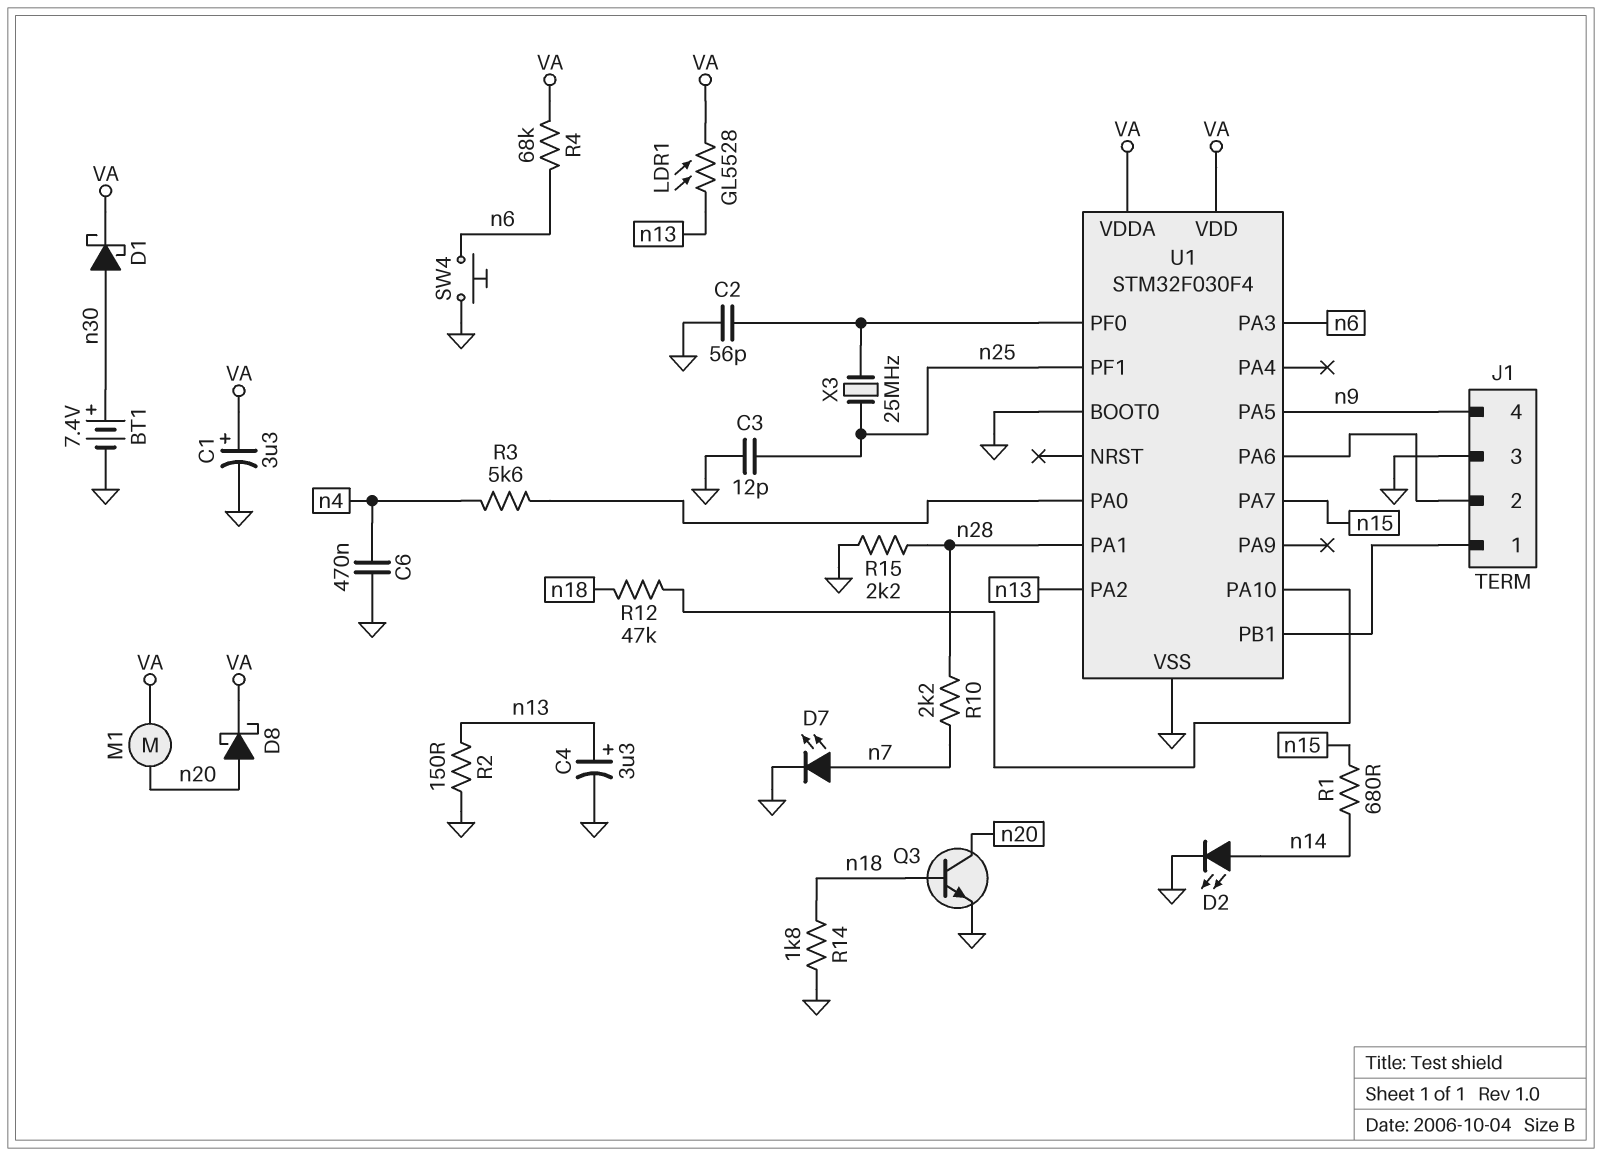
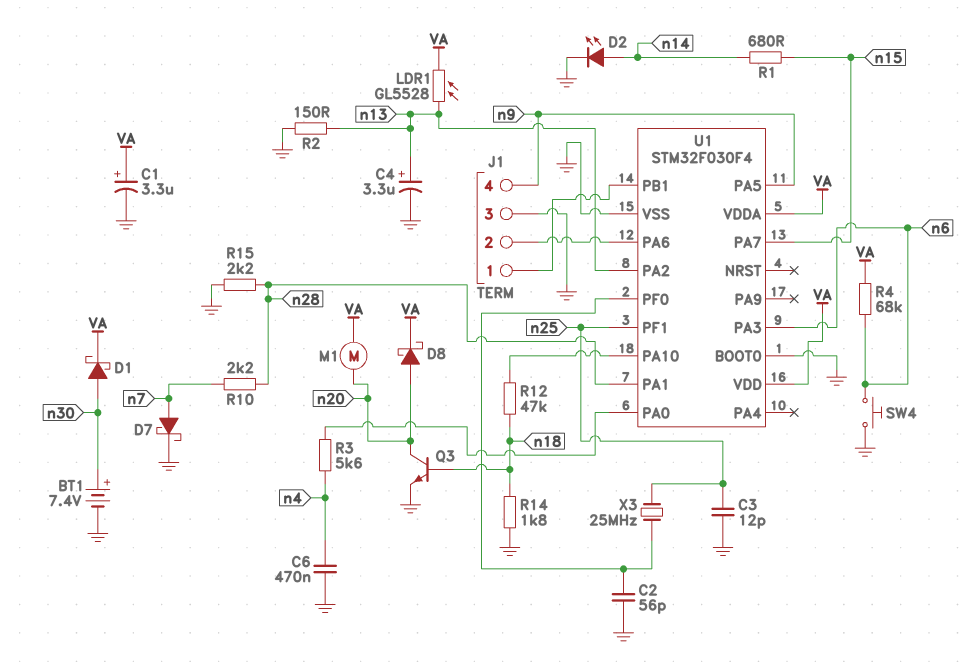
D7: LED (A n7, K GND) -> schottky (A n7, K GND)

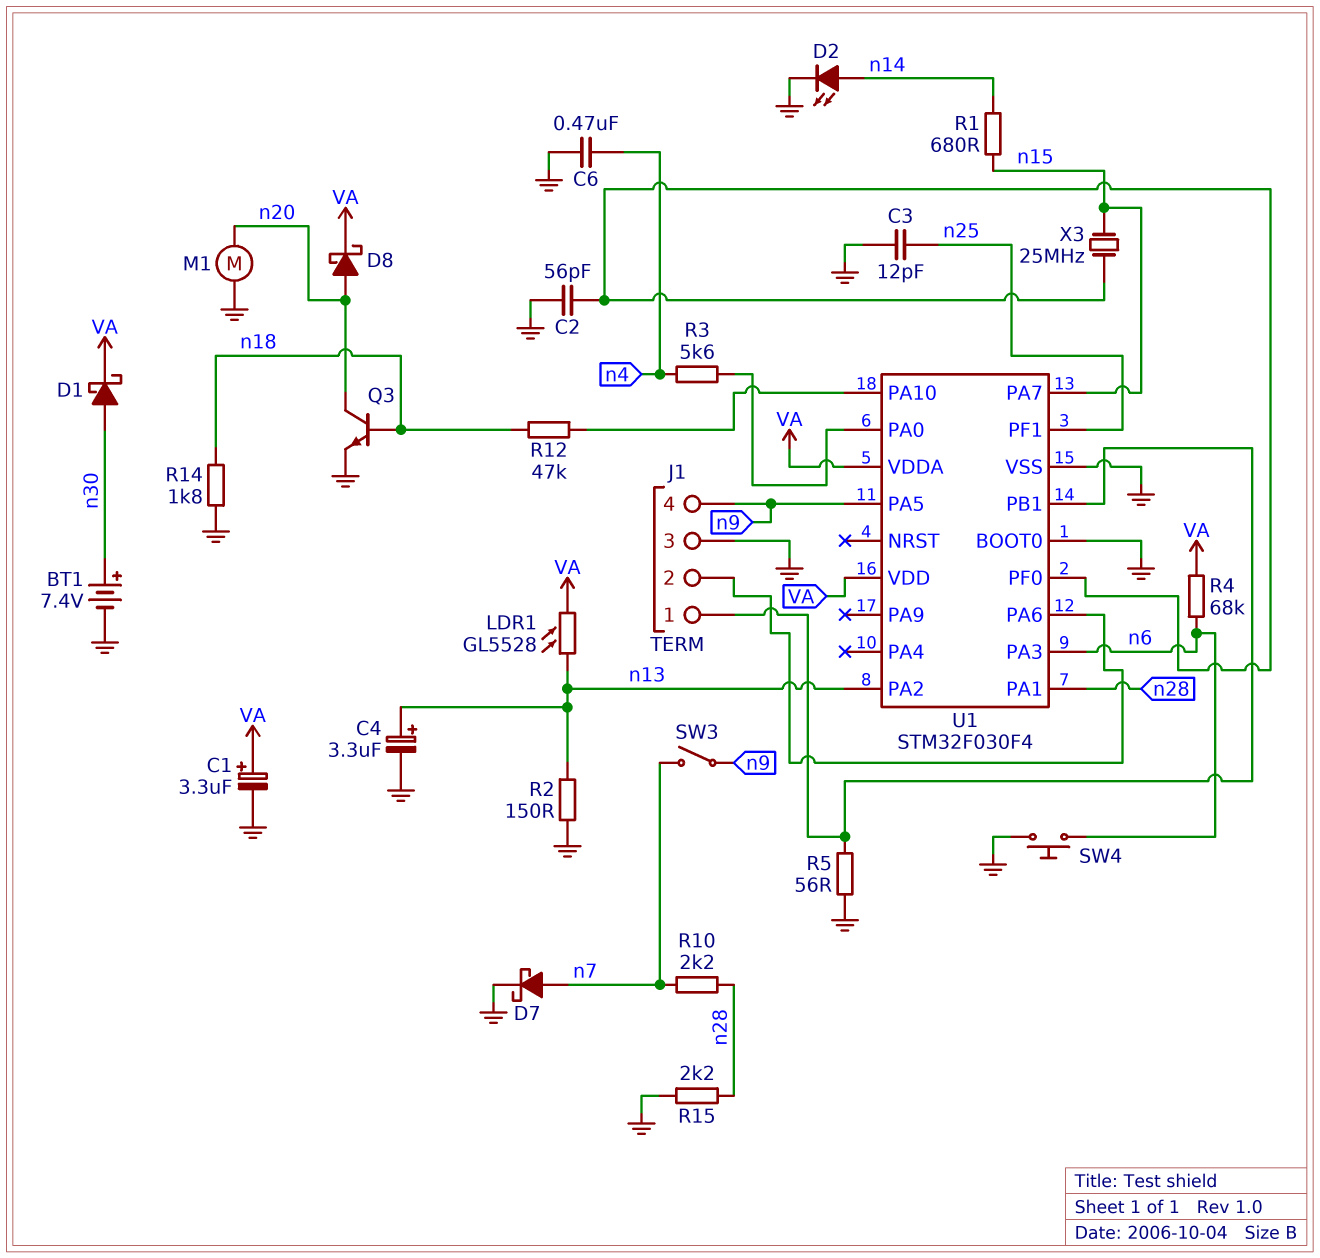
M1: motor (VA, n20) -> motor (GND, n20)
R5: none -> 56 (GND, J1/1)
SW3: none -> switch (n7, n9)
X3: 25MHz (U1/PF0, n25) -> 25MHz (U1/PF0, n15)

